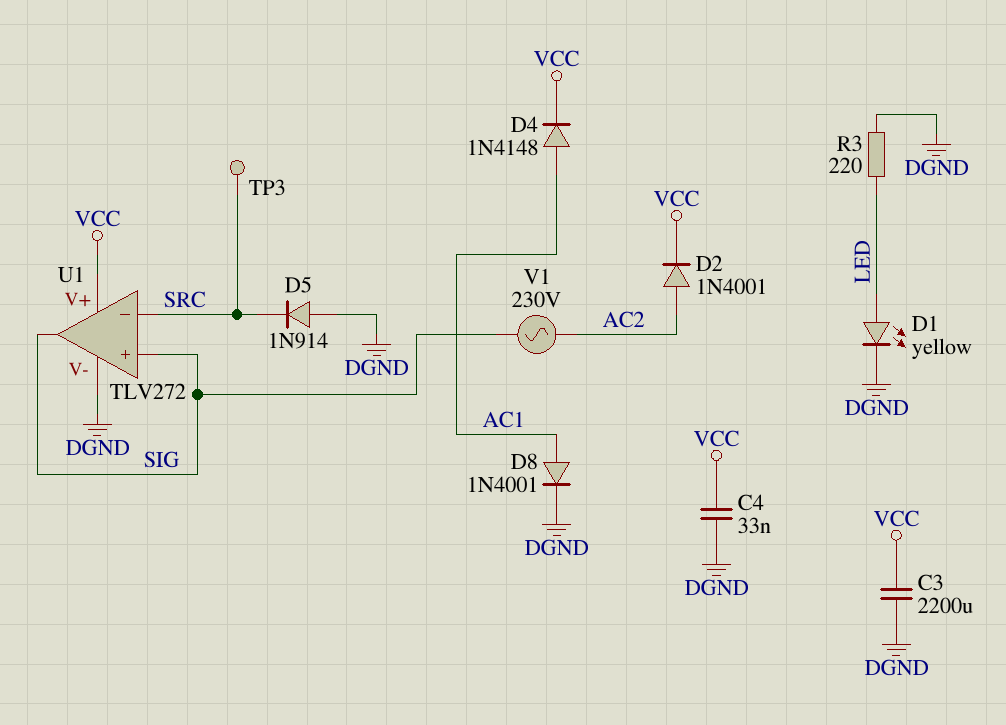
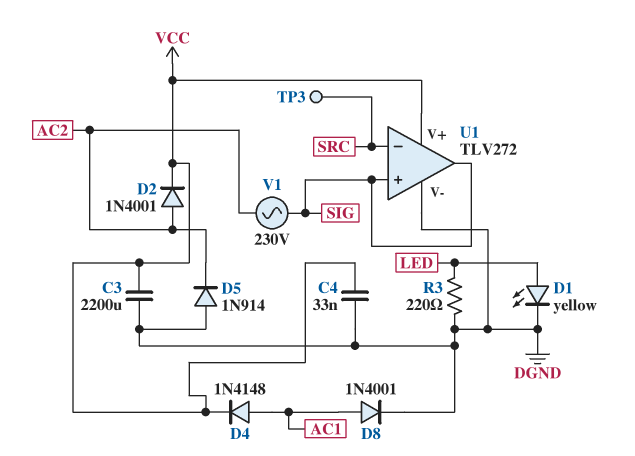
D5: diode 1N914 (A DGND, K SRC) -> diode 1N914 (A DGND, K AC2)

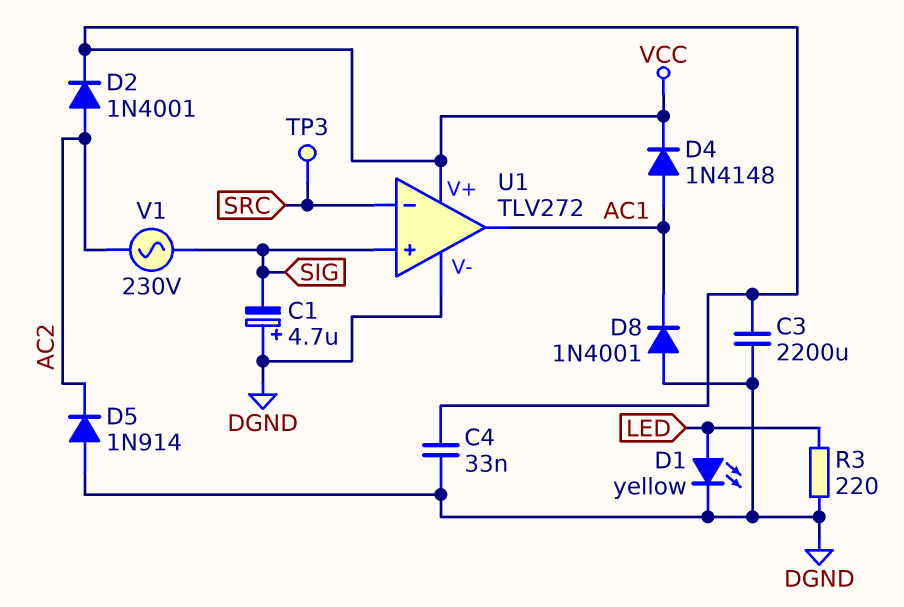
C1: none -> 4.7uF (plus DGND, minus SIG)
D8: diode 1N4001 (A AC1, K DGND) -> diode 1N4001 (A DGND, K AC1)
U1 pin out: SIG -> AC1

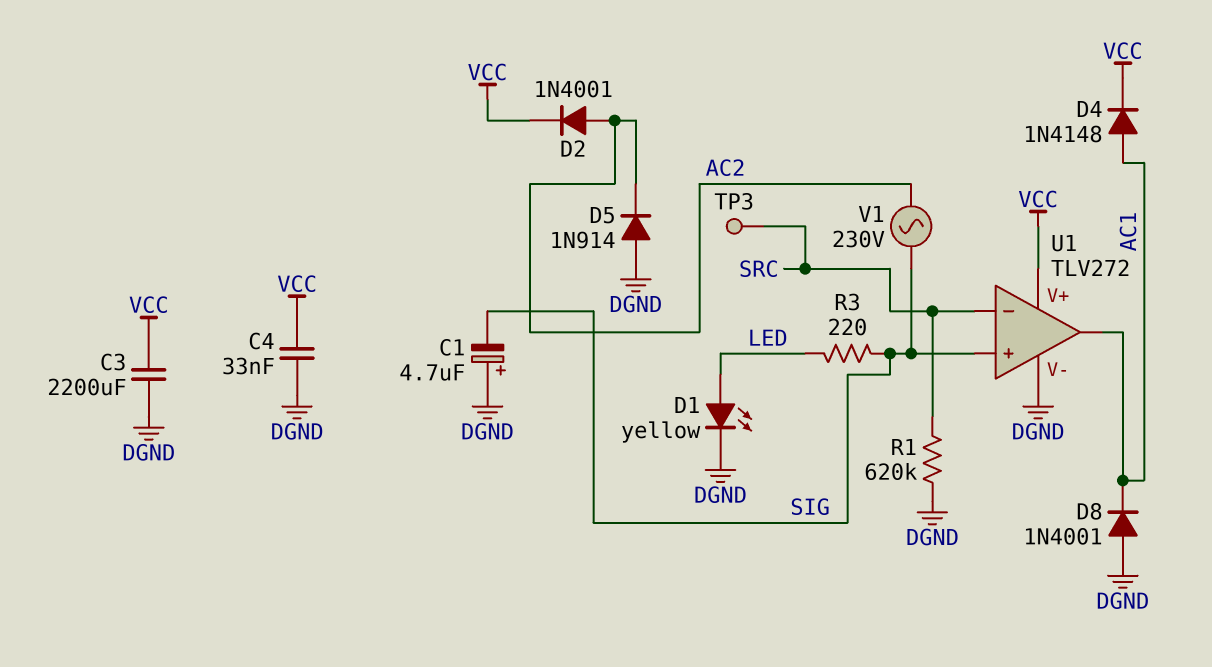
R1: none -> 620k (DGND, SRC)
R3: 220 (DGND, LED) -> 220 (LED, SIG)

